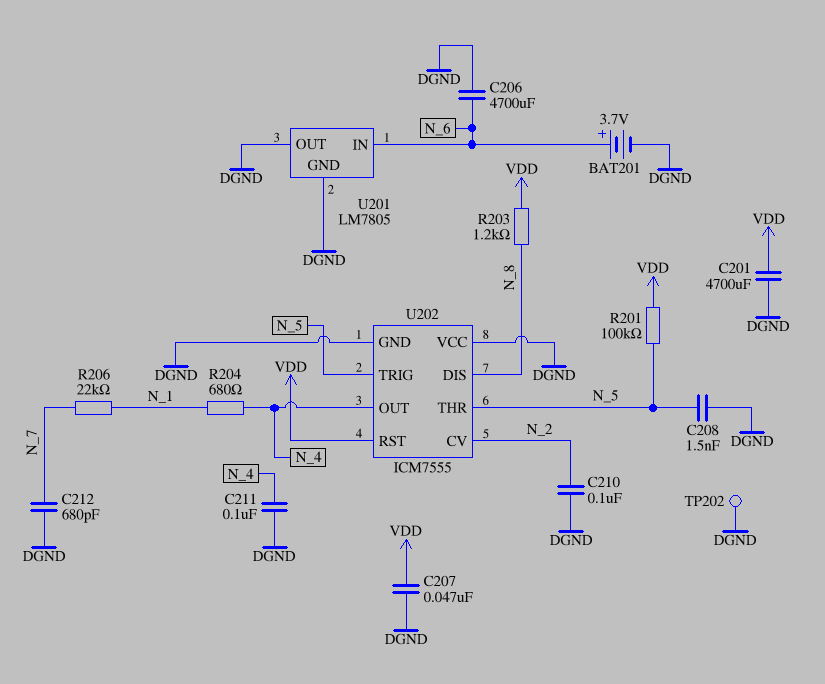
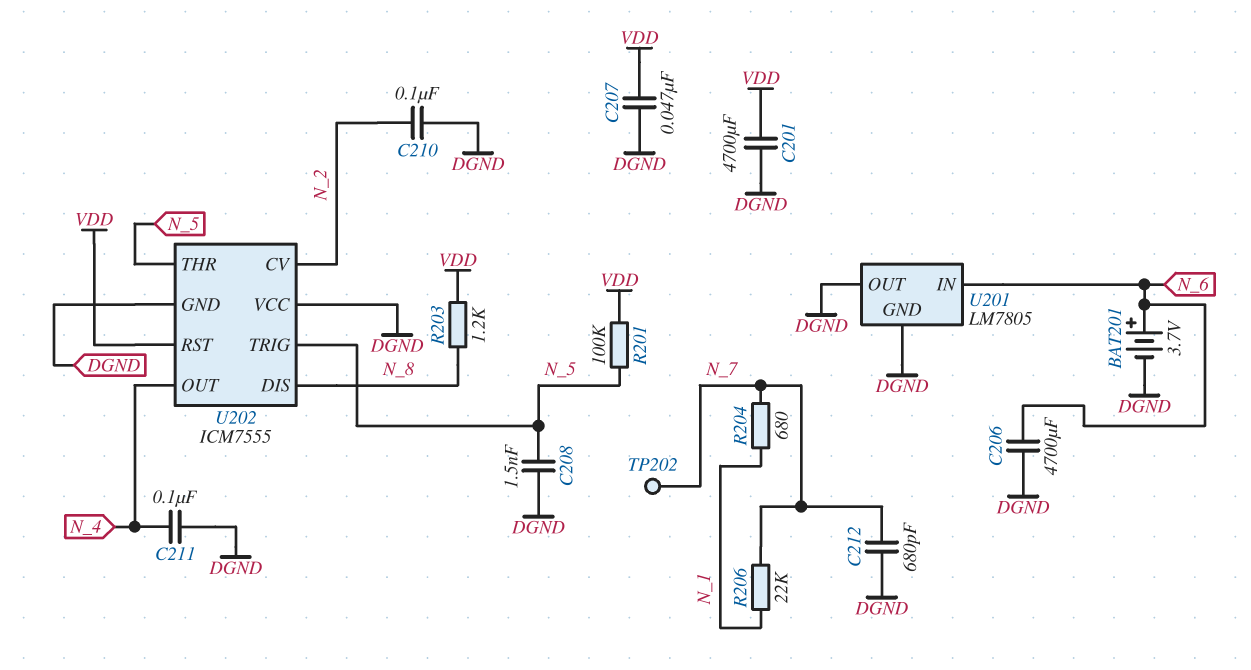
R204: 680 (N_1, N_4) -> 680 (N_1, N_7)
TP202: test point (DGND) -> test point (N_7)

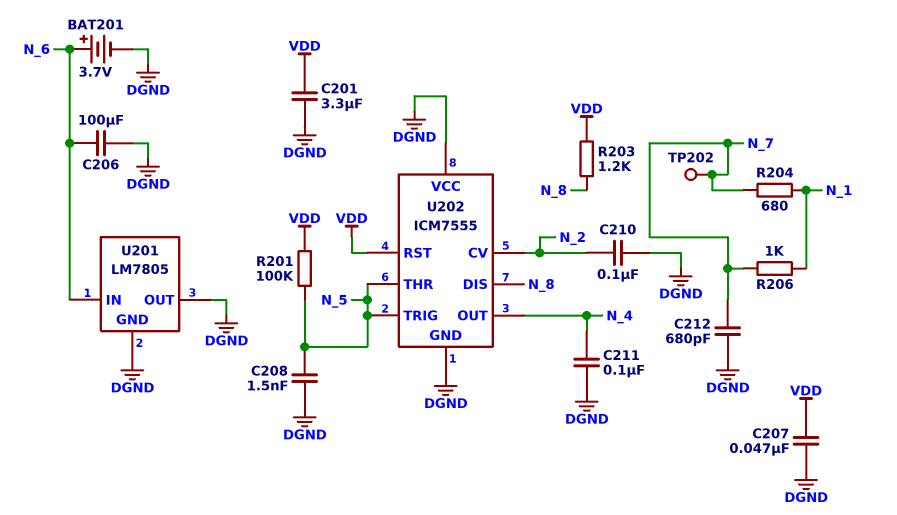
C201: 4700uF (DGND, VDD) -> 3.3uF (DGND, VDD)
C206: 4700uF (DGND, N_6) -> 100uF (DGND, N_6)
R206: 22k (N_1, N_7) -> 1k (N_1, N_7)

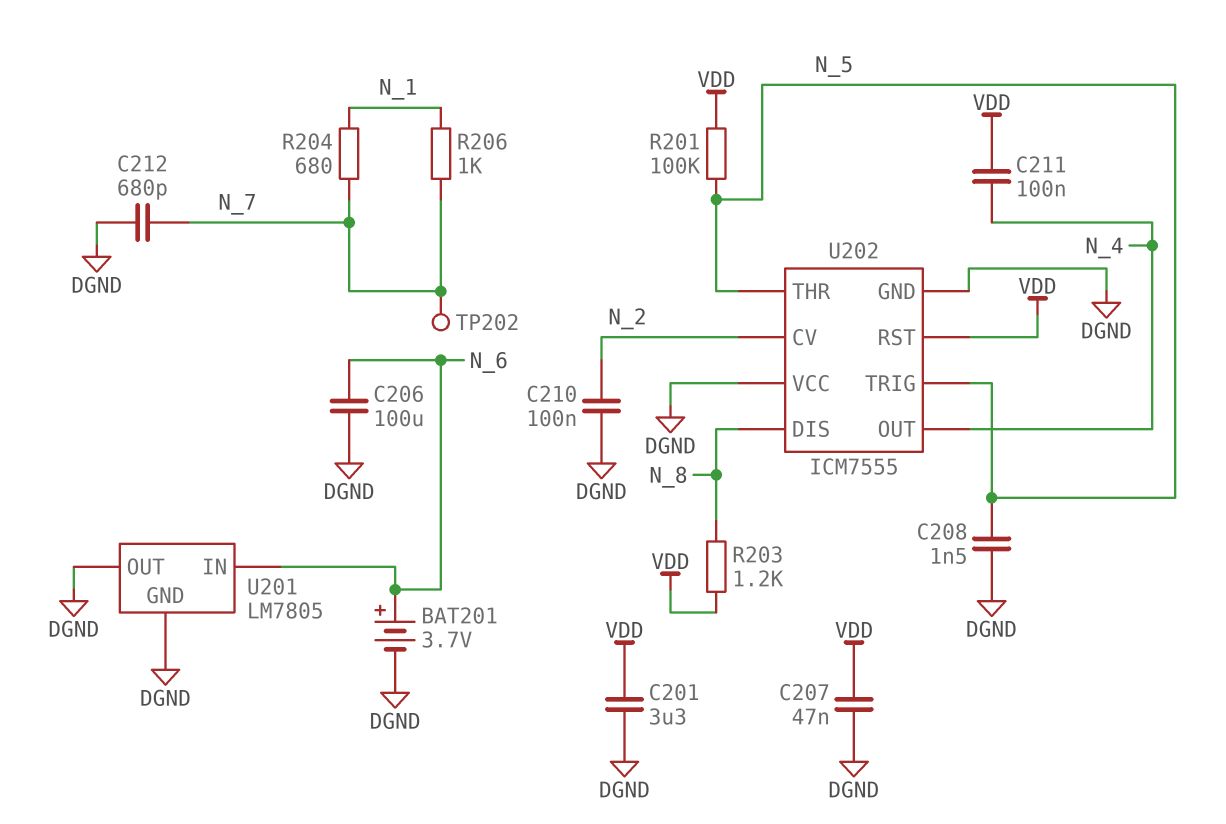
C211: 100nF (DGND, N_4) -> 100nF (N_4, VDD)

